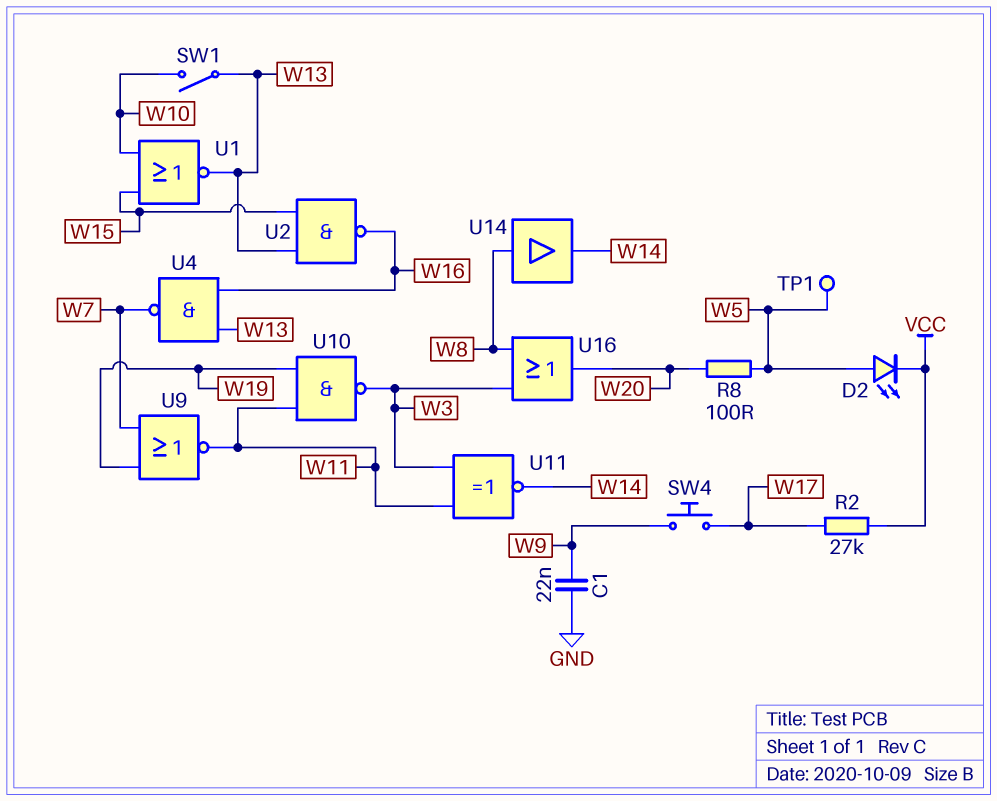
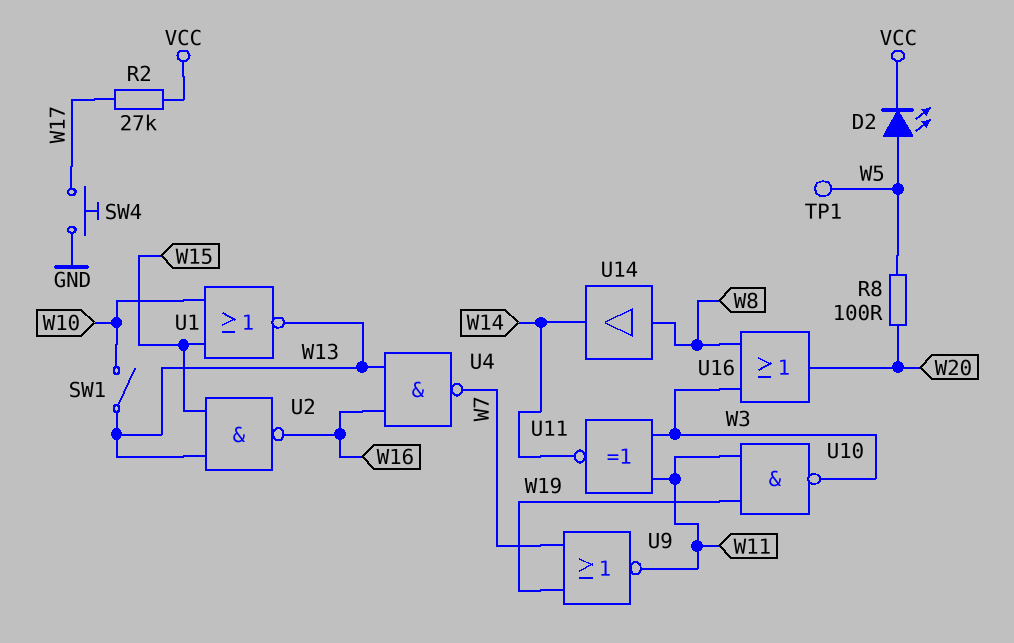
C1: 22nF (GND, W9) -> none
SW4: button (W9, W17) -> button (GND, W17)

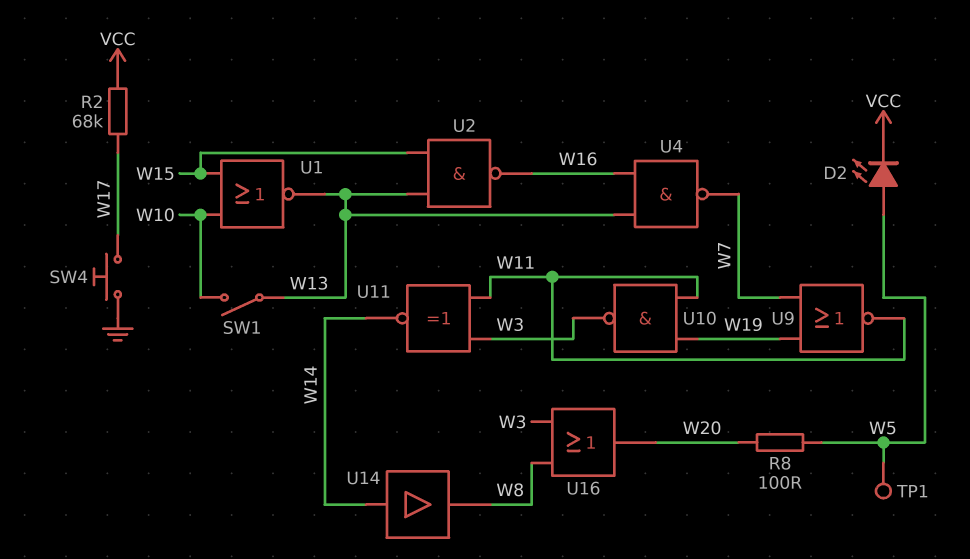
R2: 27k (VCC, W17) -> 68k (VCC, W17)
U14: buffer (in W8, out W14) -> buffer (in W14, out W8)

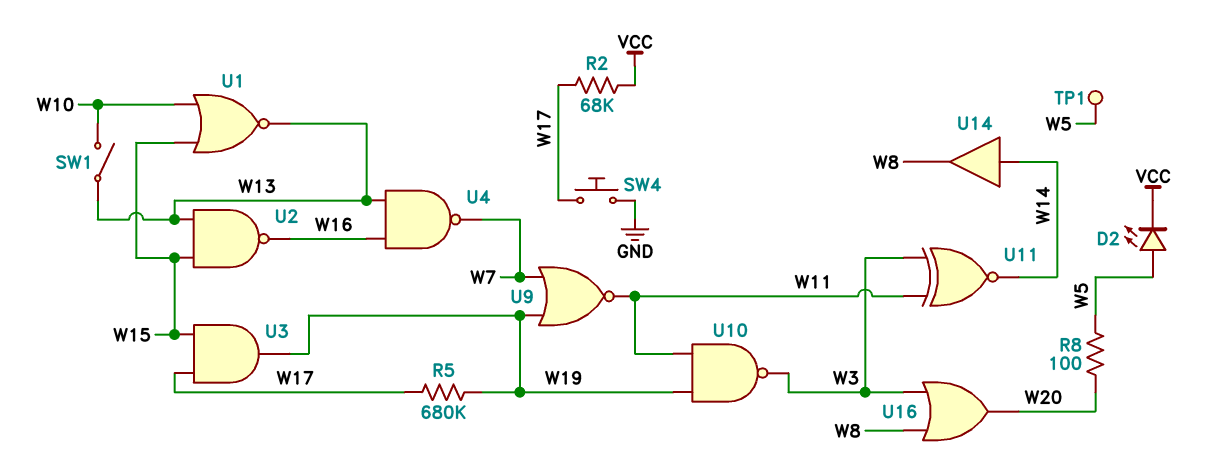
R5: none -> 680k (W17, W19)
U3: none -> AND (in W15, in W17, out W19)

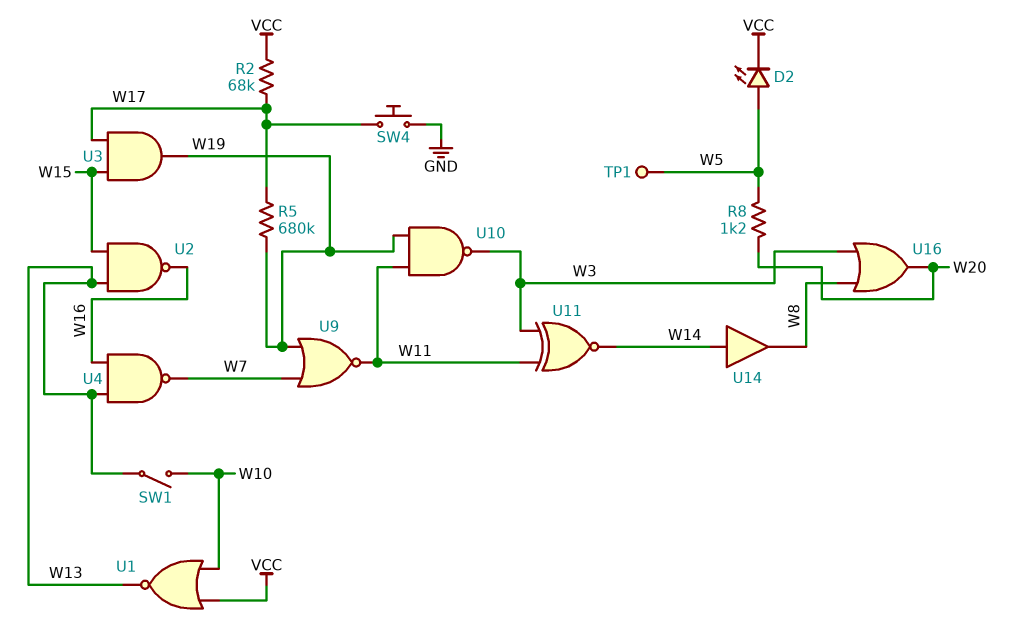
R8: 100 (W5, W20) -> 1.2k (W5, W20)
U1: NOR (in W10, in W15, out W13) -> NOR (in VCC, in W10, out W13)

